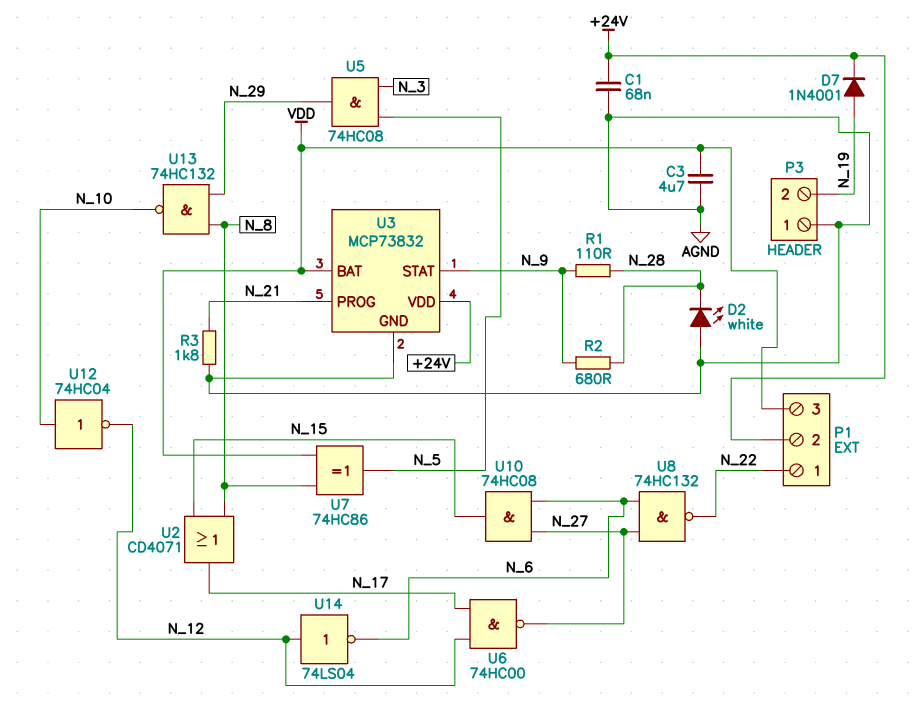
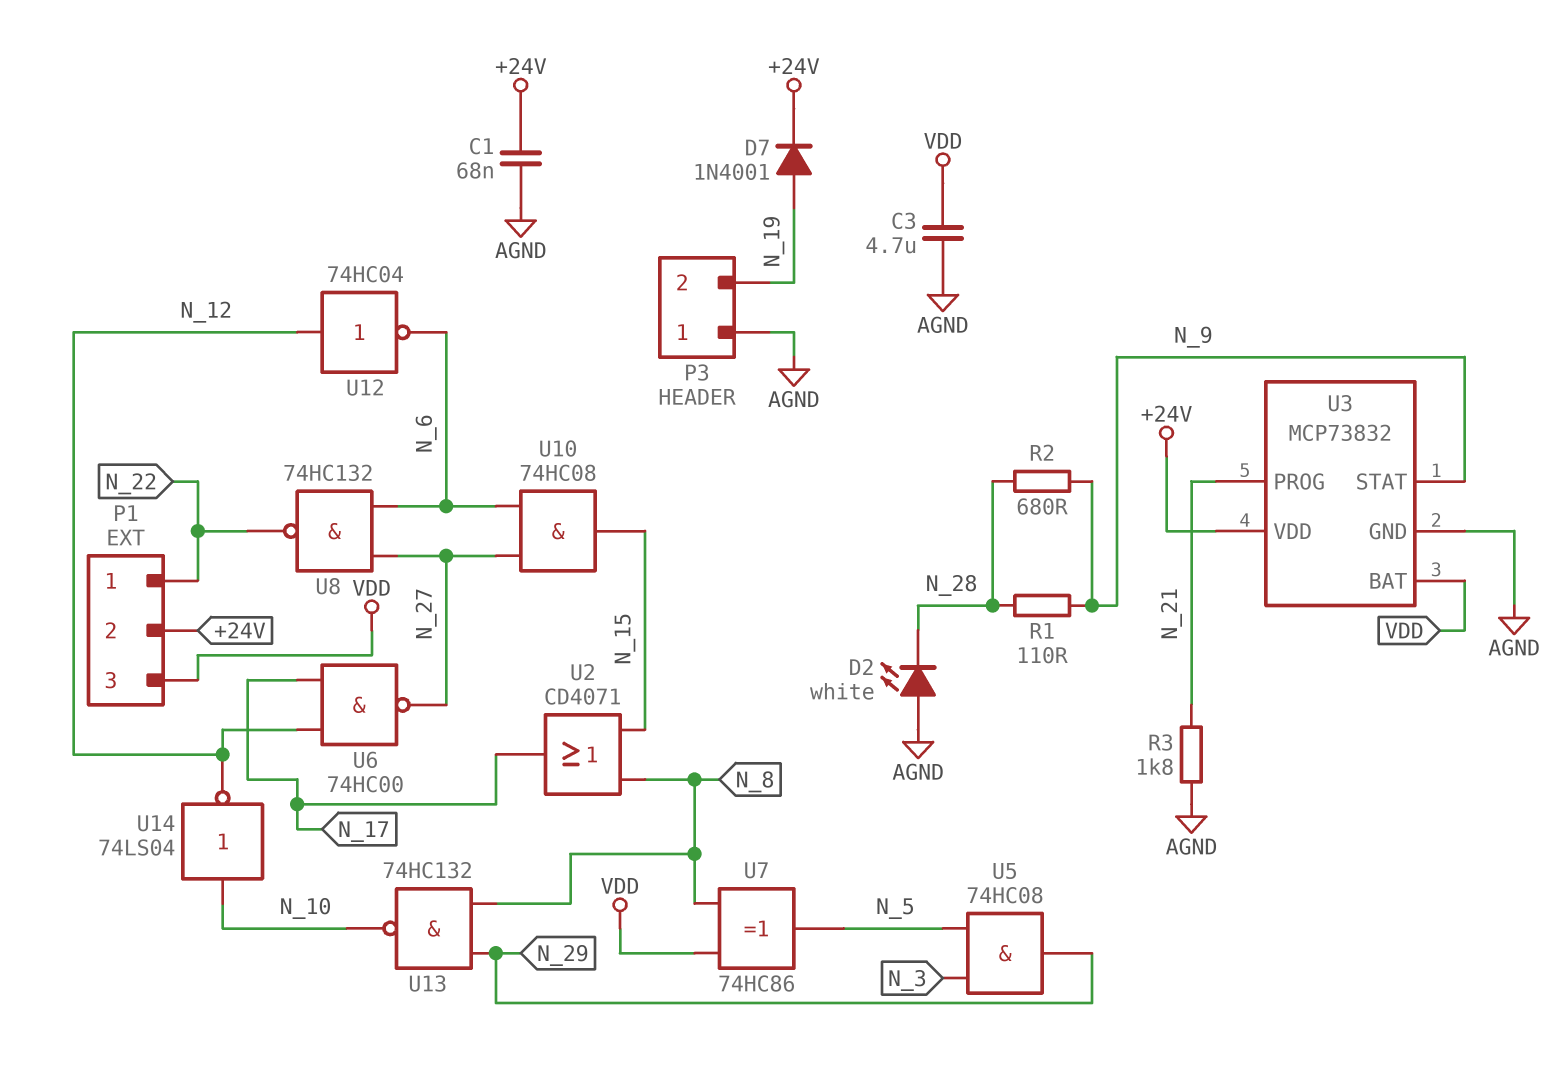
U12: NOT 74HC04 (in N_10, out N_12) -> NOT 74HC04 (in N_12, out N_6)
U14: NOT 74LS04 (in N_12, out N_6) -> NOT 74LS04 (in N_10, out N_12)

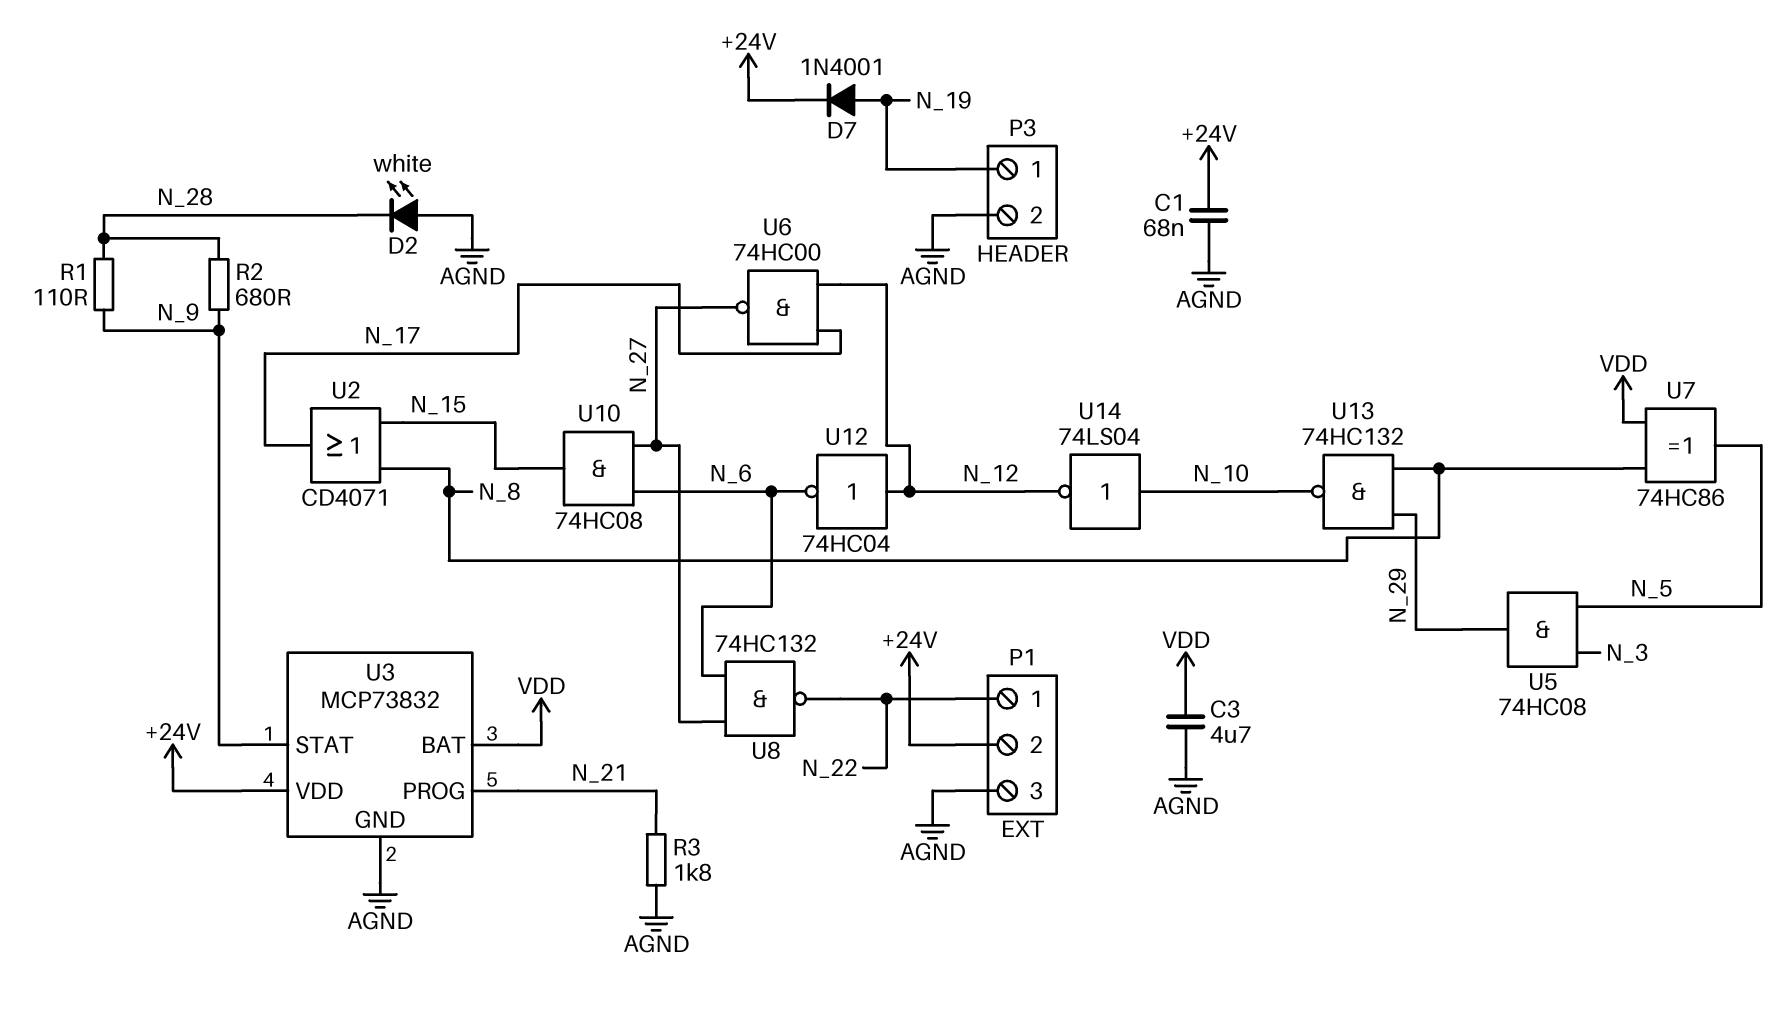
P1 pin 3: VDD -> AGND
P3 pin 1: AGND -> N_19
P3 pin 2: N_19 -> AGND

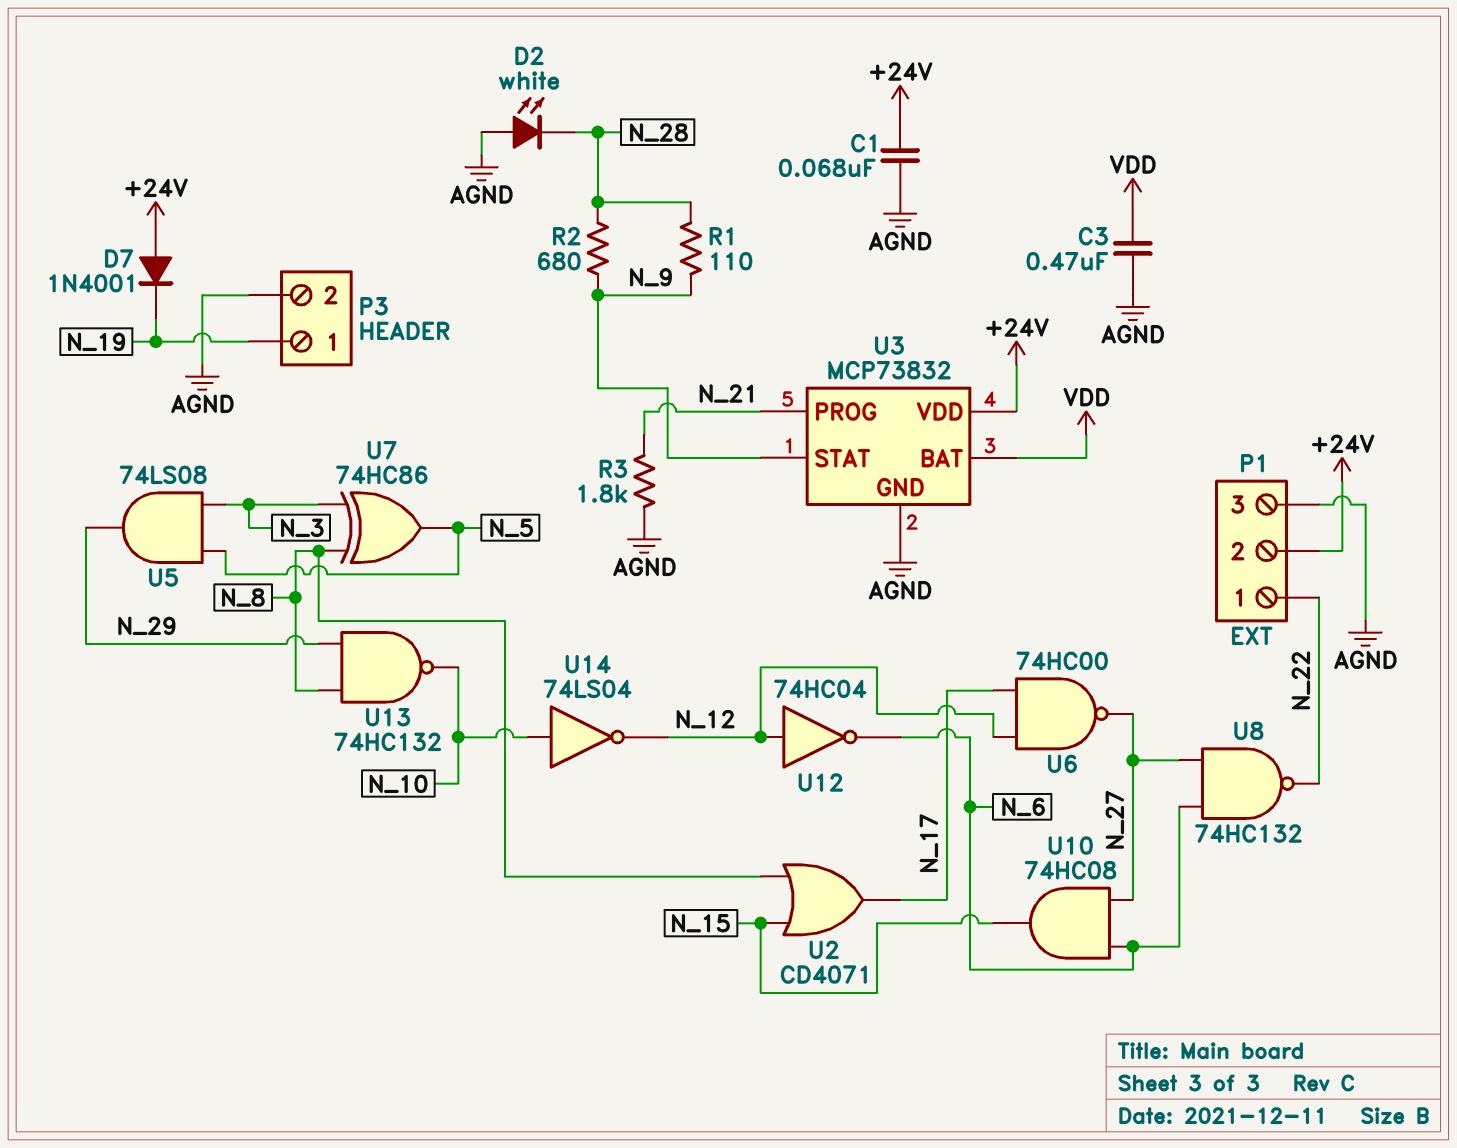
C3: 4.7uF (AGND, VDD) -> 470nF (AGND, VDD)
D7: diode 1N4001 (A N_19, K +24V) -> diode 1N4001 (A +24V, K N_19)
U5: AND 74HC08 (in N_3, in N_5, out N_29) -> AND 74LS08 (in N_3, in N_5, out N_29)
U7: XOR 74HC86 (in N_8, in VDD, out N_5) -> XOR 74HC86 (in N_3, in N_8, out N_5)

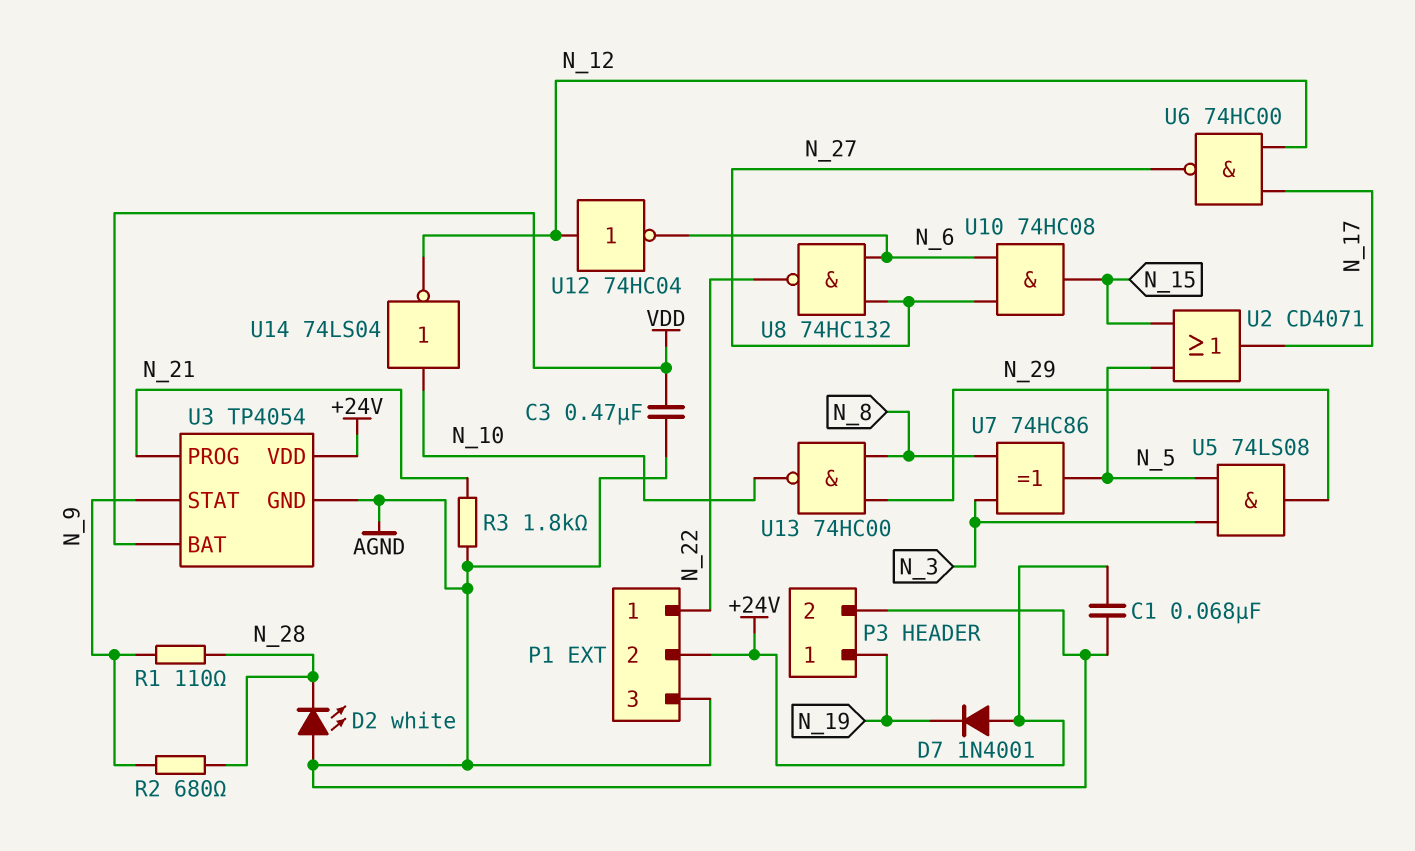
U2: OR CD4071 (in N_8, in N_15, out N_17) -> OR CD4071 (in N_5, in N_15, out N_17)
U3: MCP73832 -> TP4054
U13: NAND 74HC132 (in N_8, in N_29, out N_10) -> NAND 74HC00 (in N_8, in N_29, out N_10)

